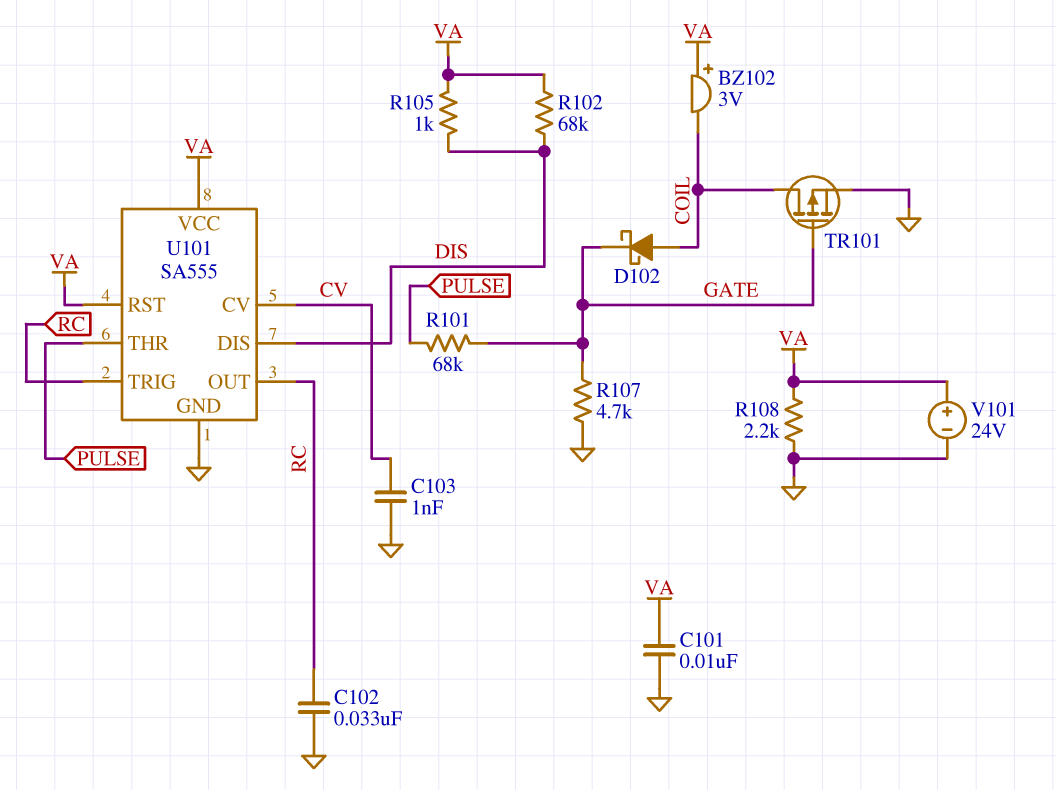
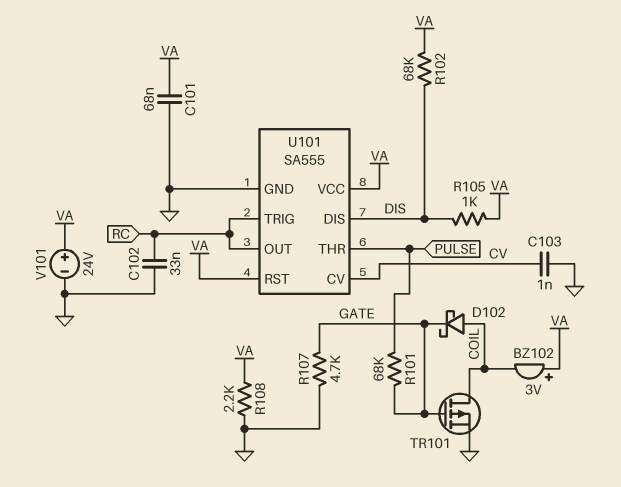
C101: 10nF (GND, VA) -> 68nF (GND, VA)

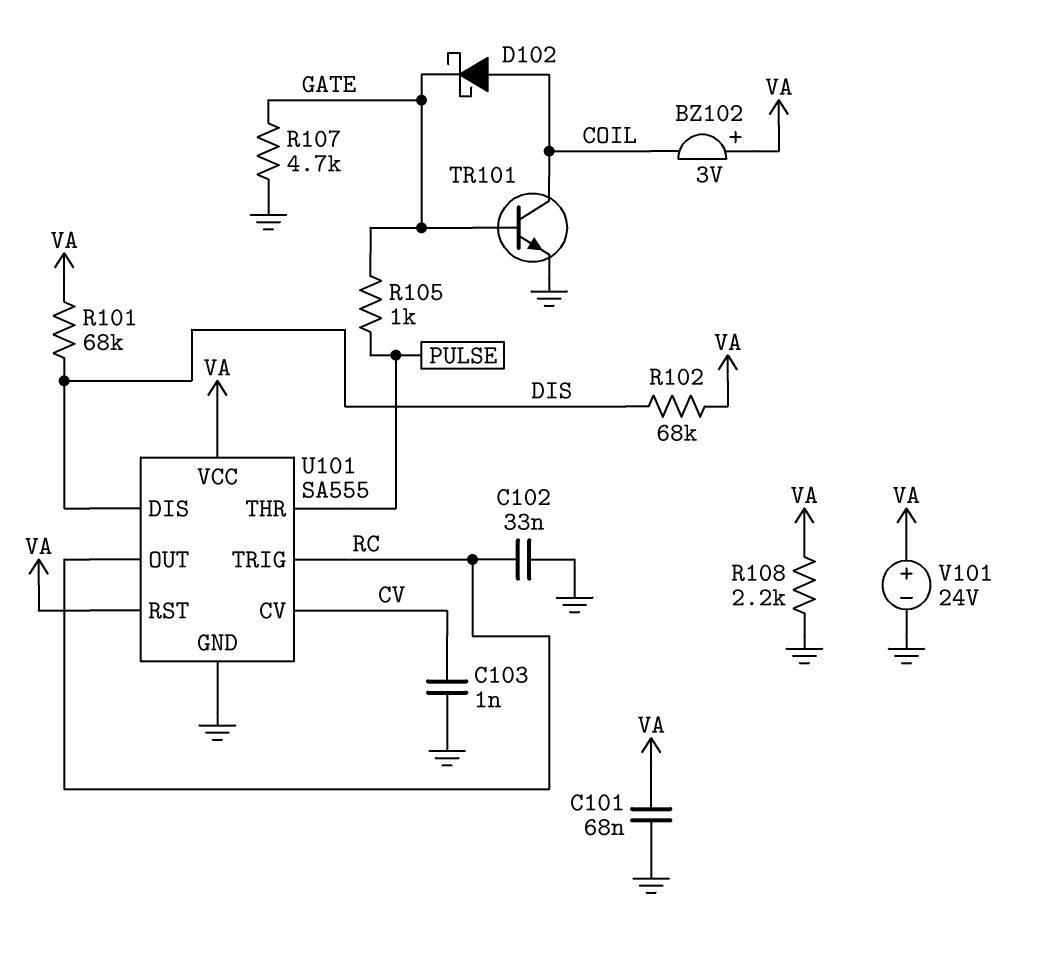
R101: 68k (GATE, PULSE) -> 68k (DIS, VA)
R105: 1k (DIS, VA) -> 1k (GATE, PULSE)
TR101: PMOS (G GATE, D COIL, S GND) -> NPN (B GATE, C COIL, E GND)

